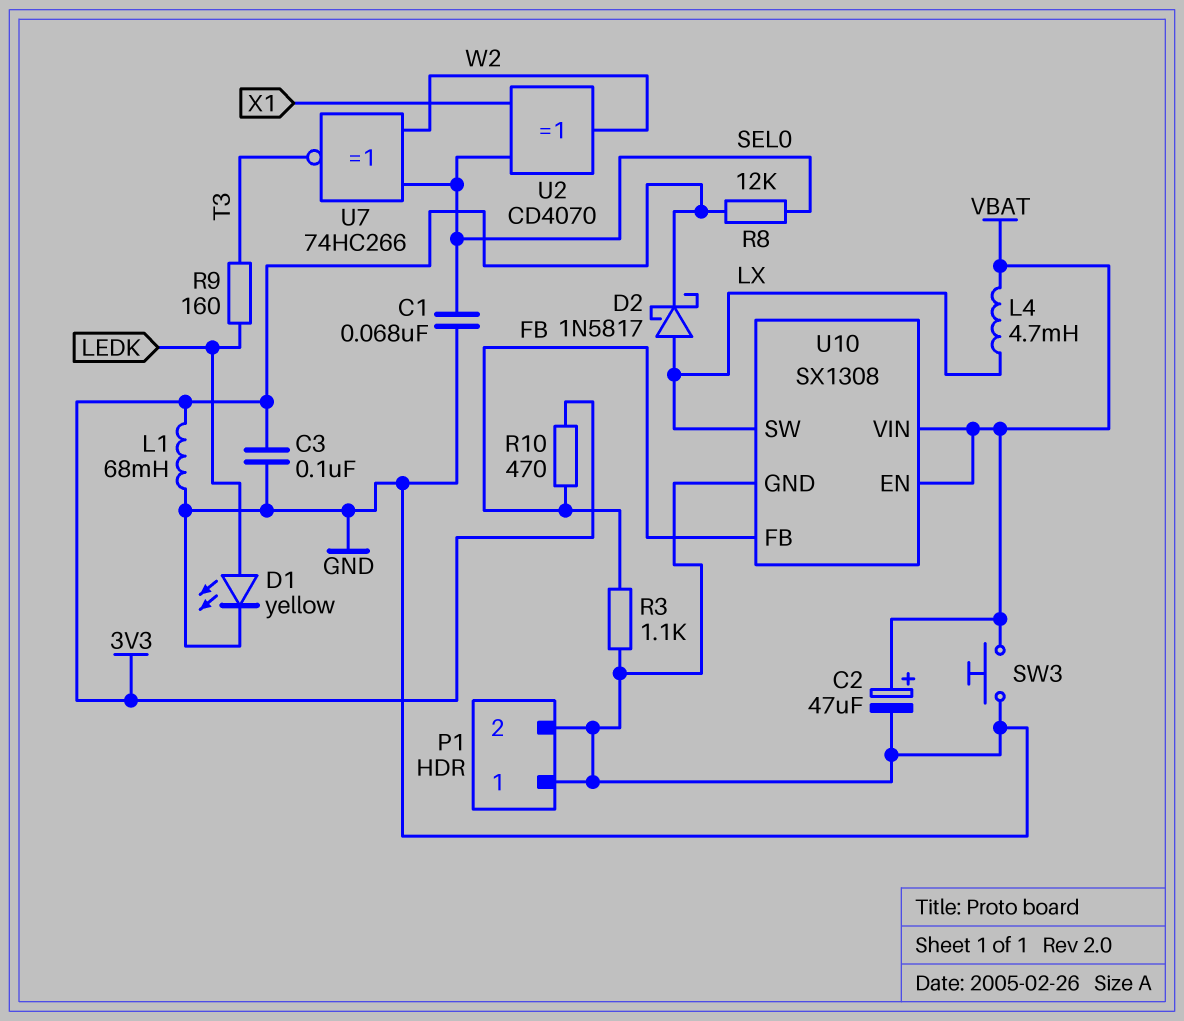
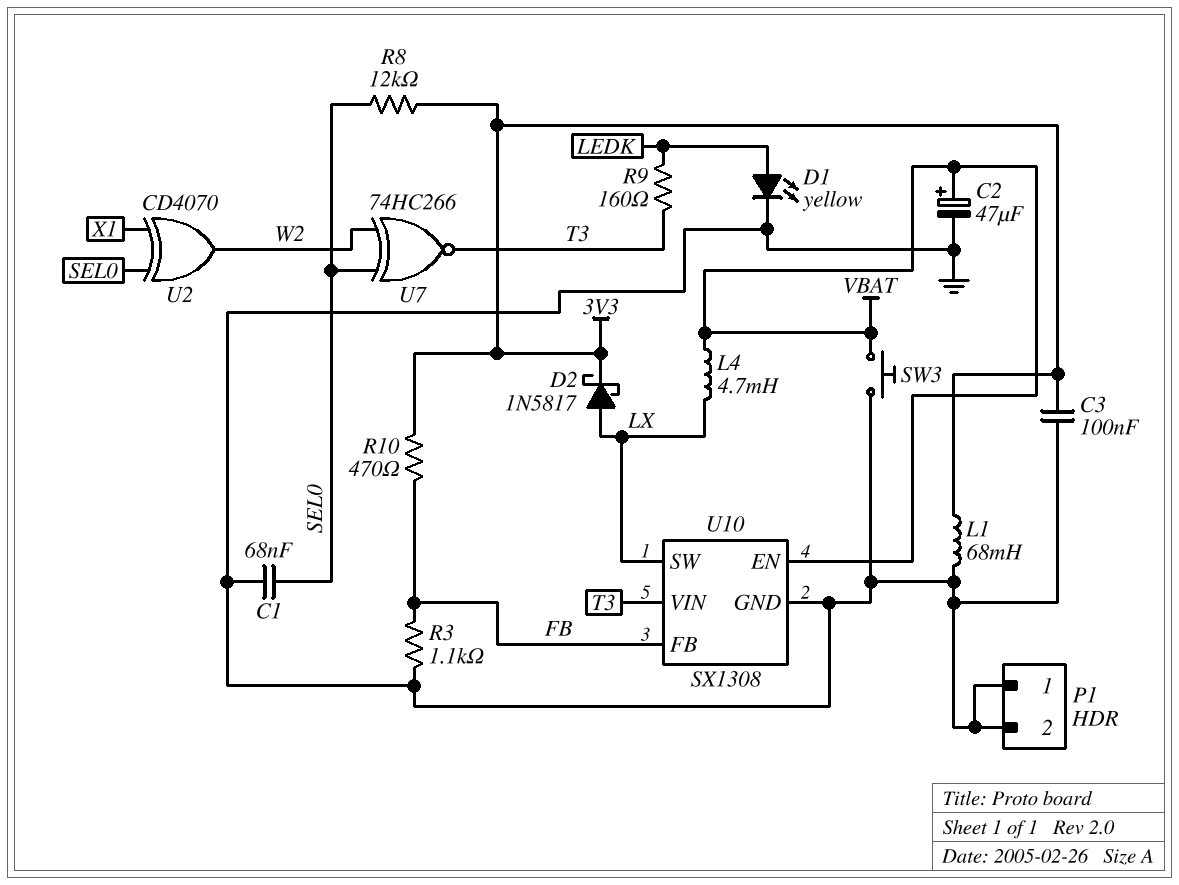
U10 pin VIN: VBAT -> T3

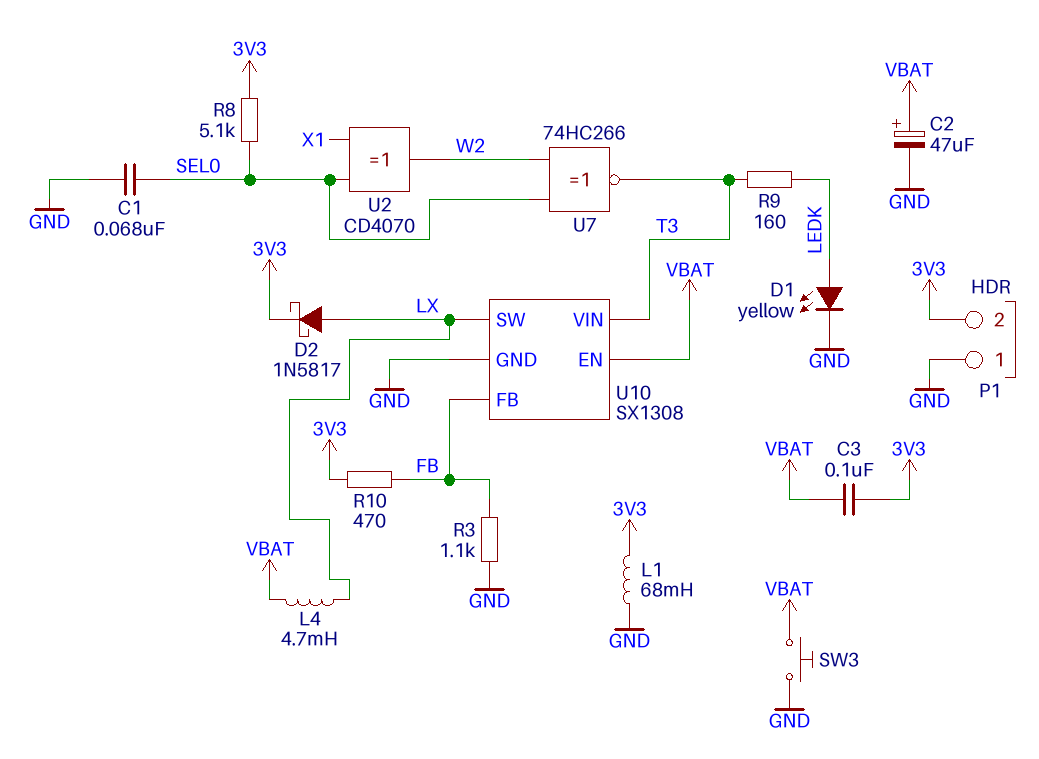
C3: 100nF (3V3, GND) -> 100nF (3V3, VBAT)
P1 pin 2: GND -> 3V3
R8: 12k (3V3, SEL0) -> 5.1k (3V3, SEL0)

